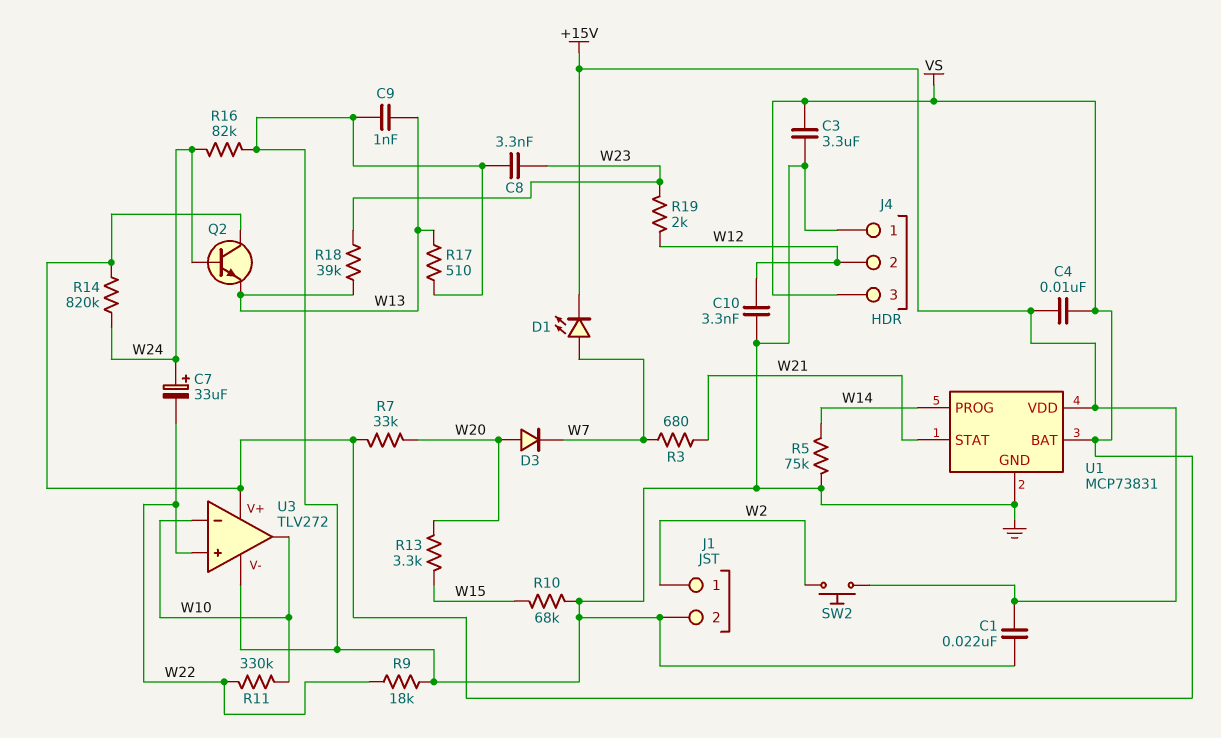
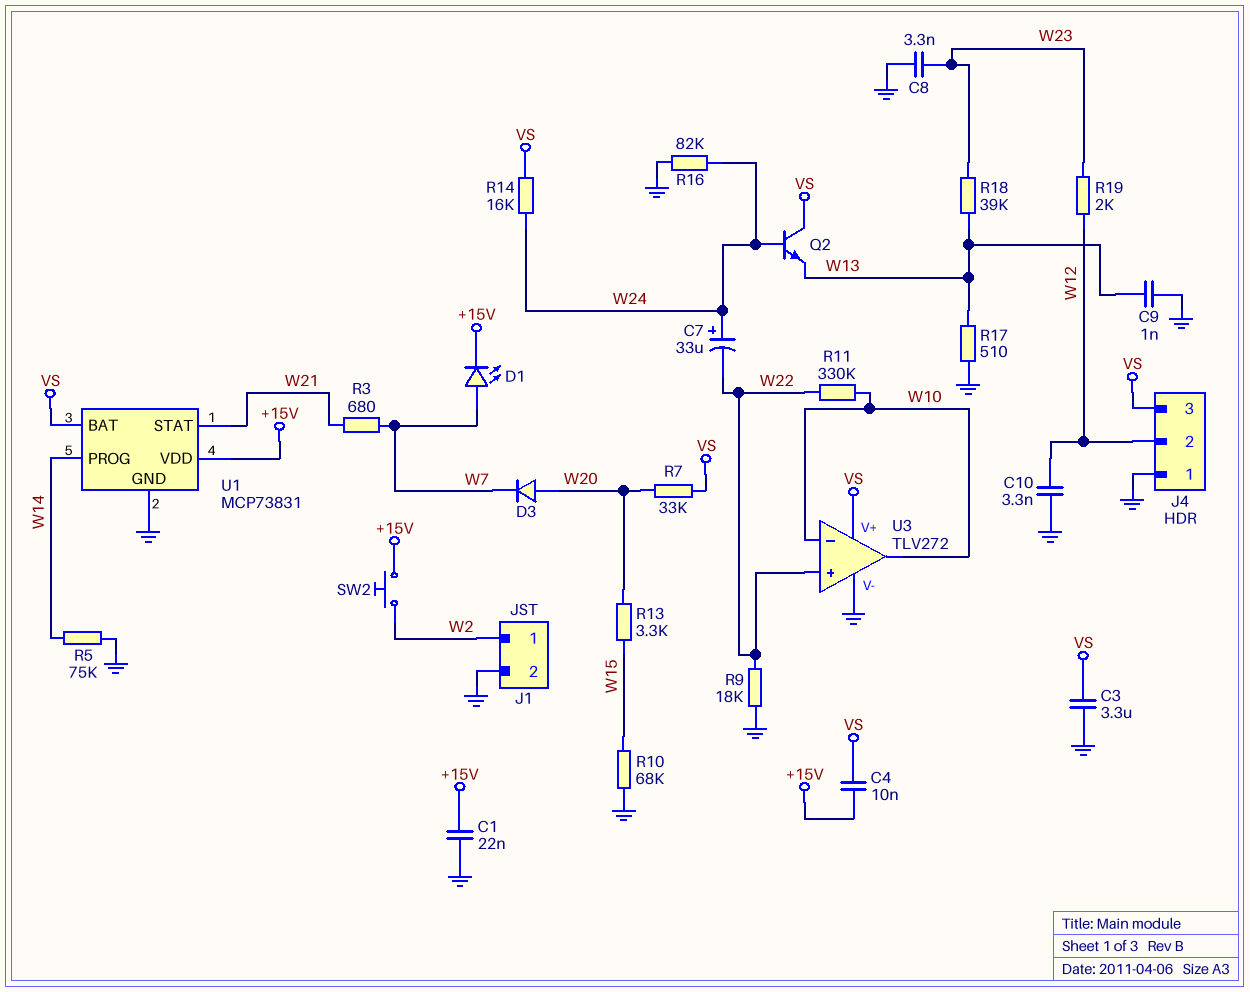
R14: 820k (VS, W24) -> 16k (VS, W24)

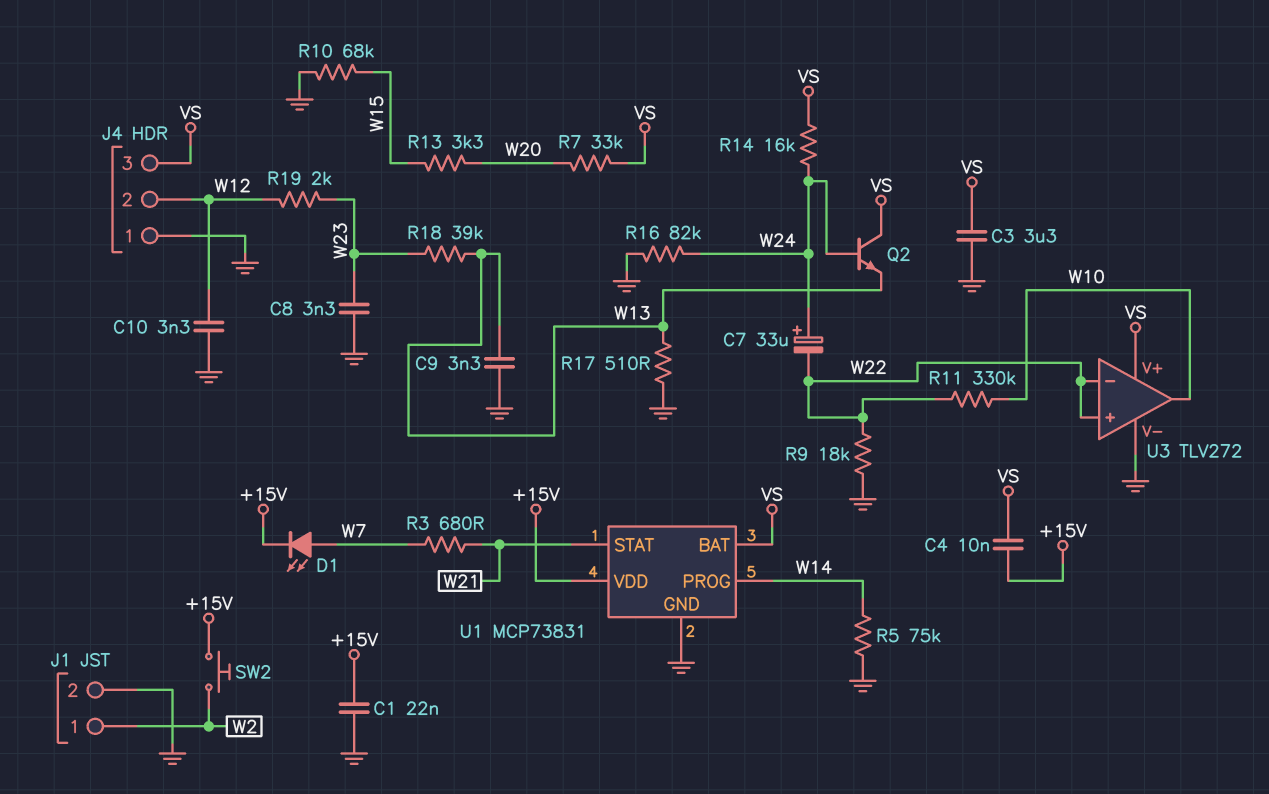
C9: 1nF (GND, W13) -> 3.3nF (GND, W13)
D3: diode (A W20, K W7) -> none
U3 pin in-: W10 -> W22

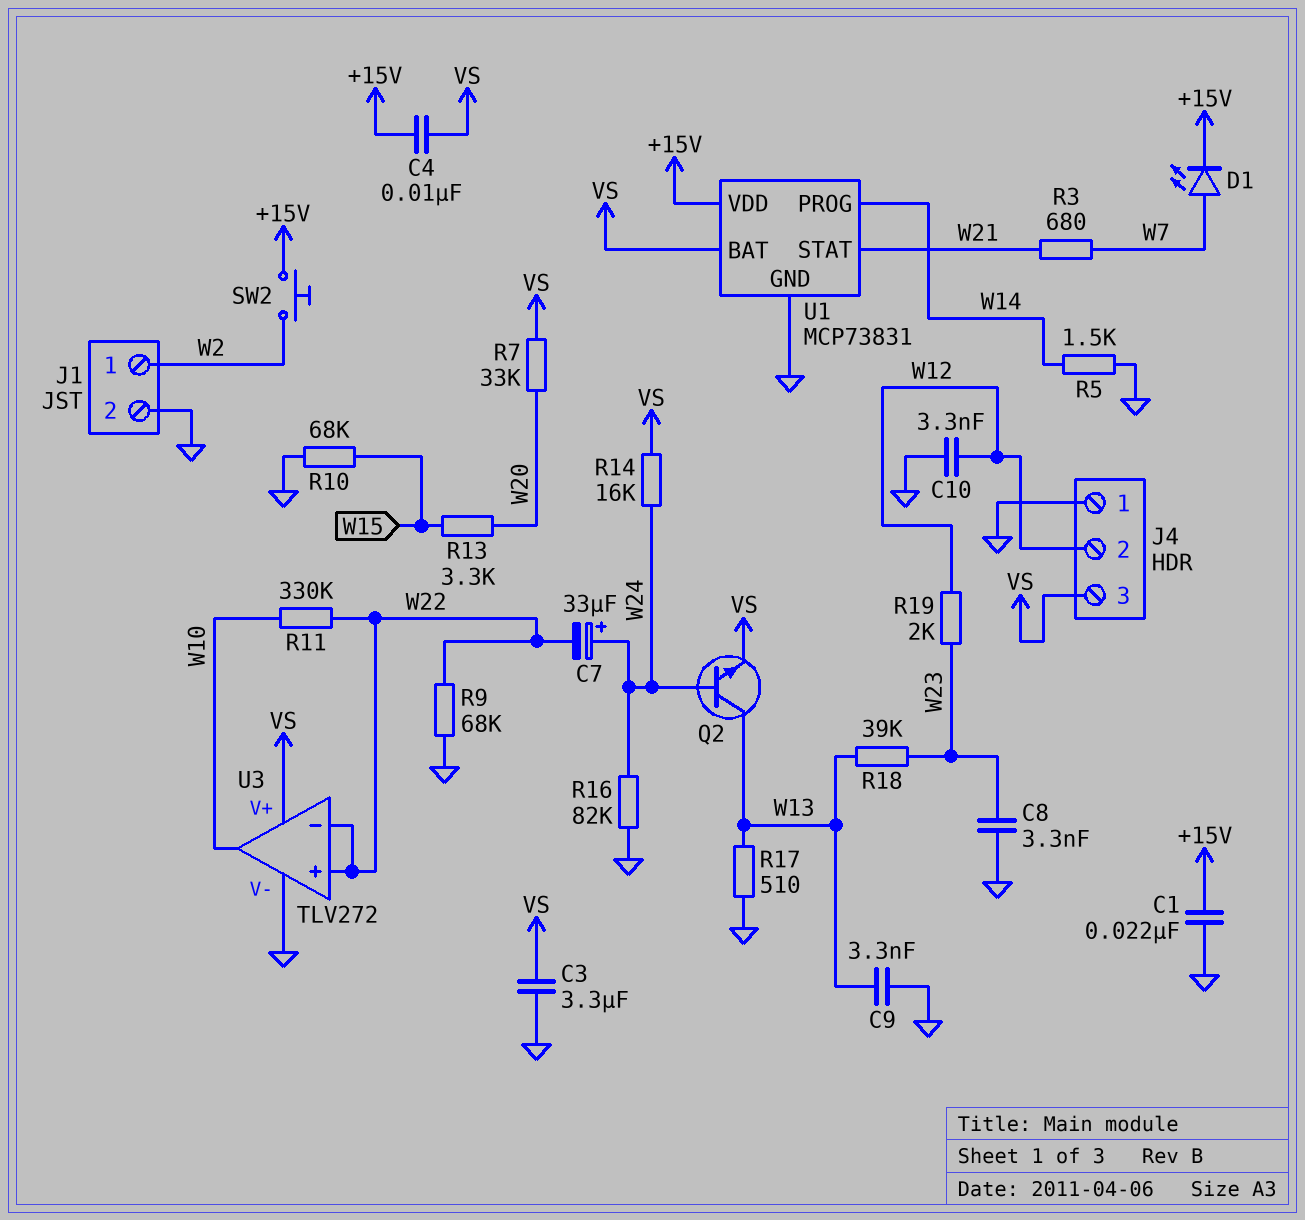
Q2: NPN (B W24, C VS, E W13) -> NPN (B W24, C W13, E VS)
R5: 75k (GND, W14) -> 1.5k (GND, W14)
R9: 18k (GND, W22) -> 68k (GND, W22)

